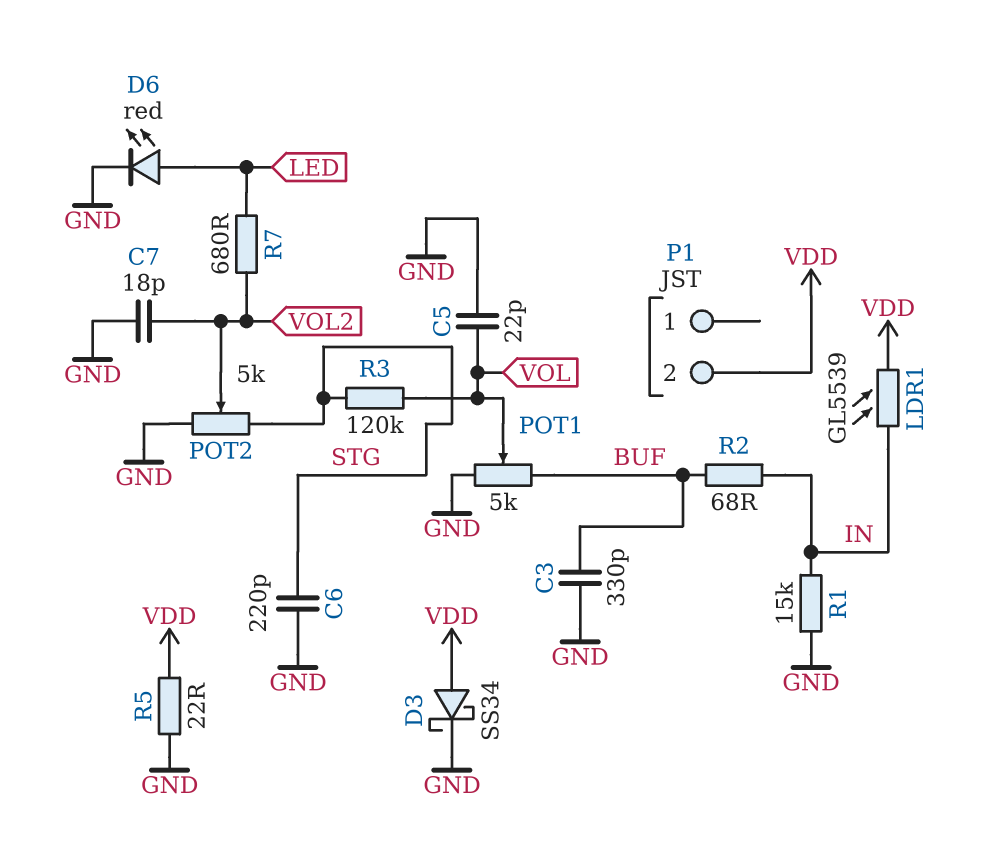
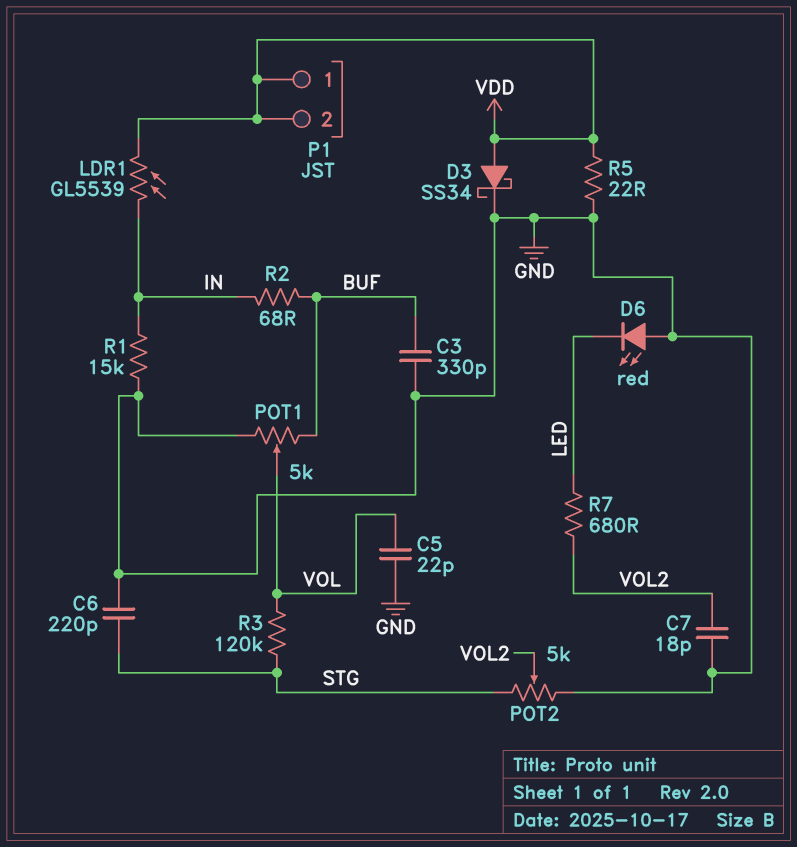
D6: LED red (A LED, K GND) -> LED red (A GND, K LED)
P1 pin 1: none -> VDD

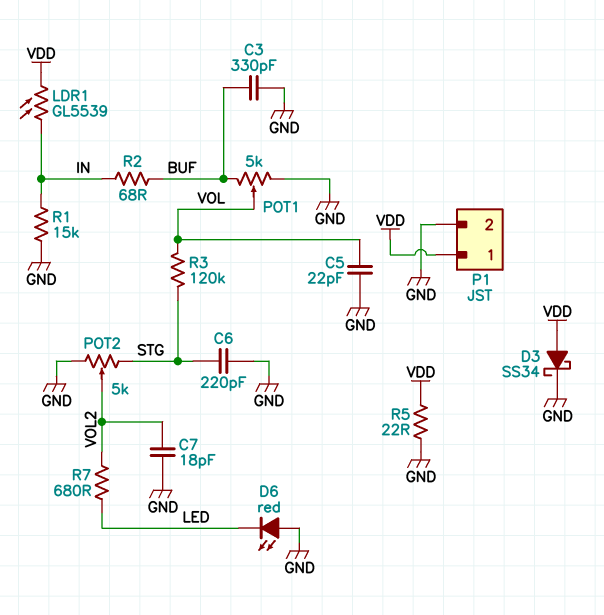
P1 pin 2: VDD -> GND

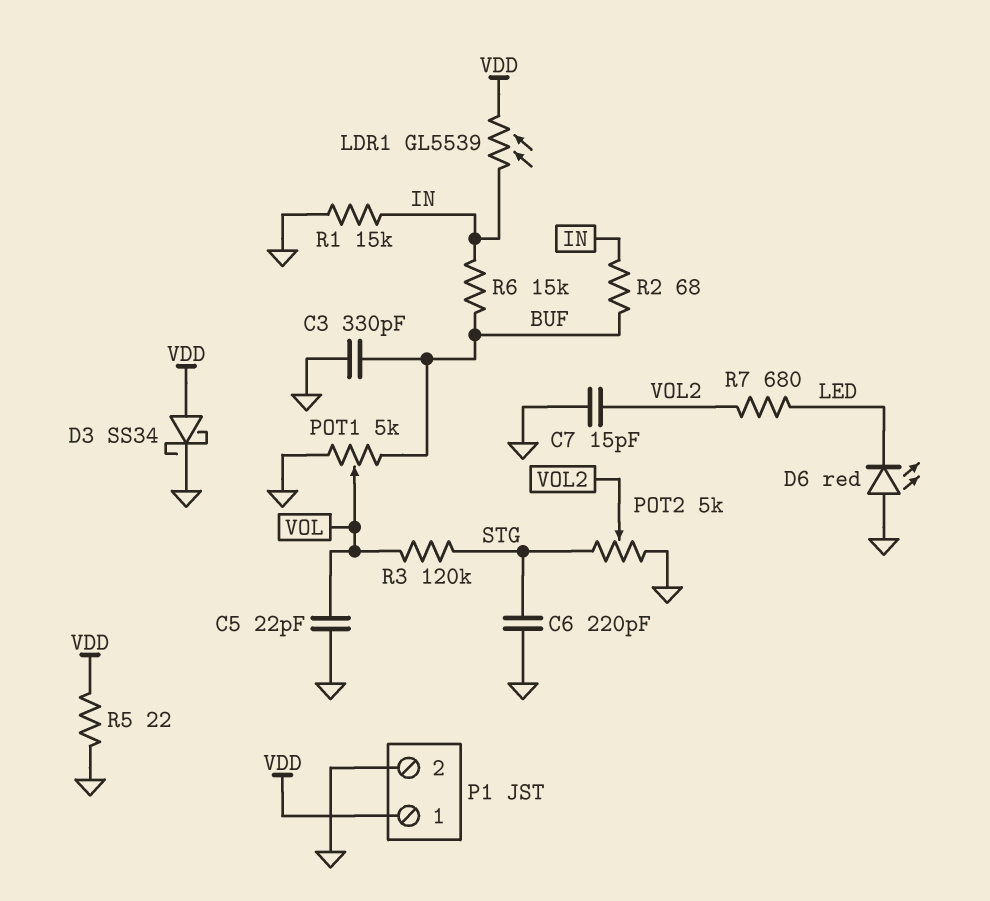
C7: 18pF (GND, VOL2) -> 15pF (GND, VOL2)
R6: none -> 15k (BUF, IN)

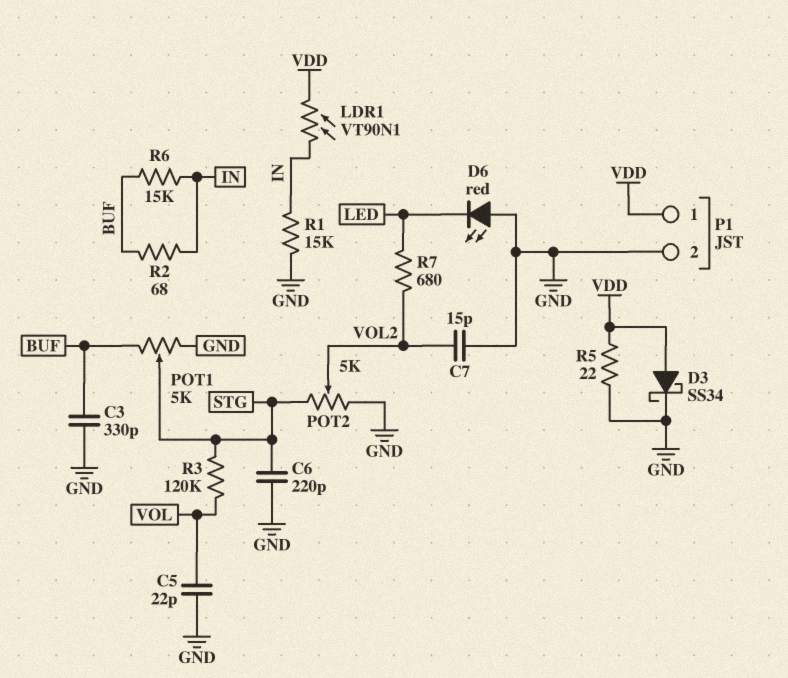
LDR1: GL5539 (IN, VDD) -> VT90N1 (IN, VDD)
POT1: 5k (BUF, GND, wiper VOL) -> 5k (BUF, GND, wiper STG)

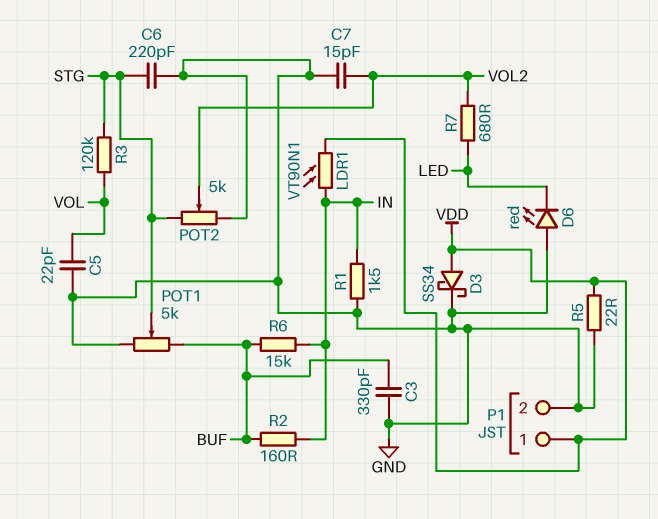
R1: 15k (GND, IN) -> 1.5k (GND, IN)
R2: 68 (BUF, IN) -> 160 (BUF, IN)

